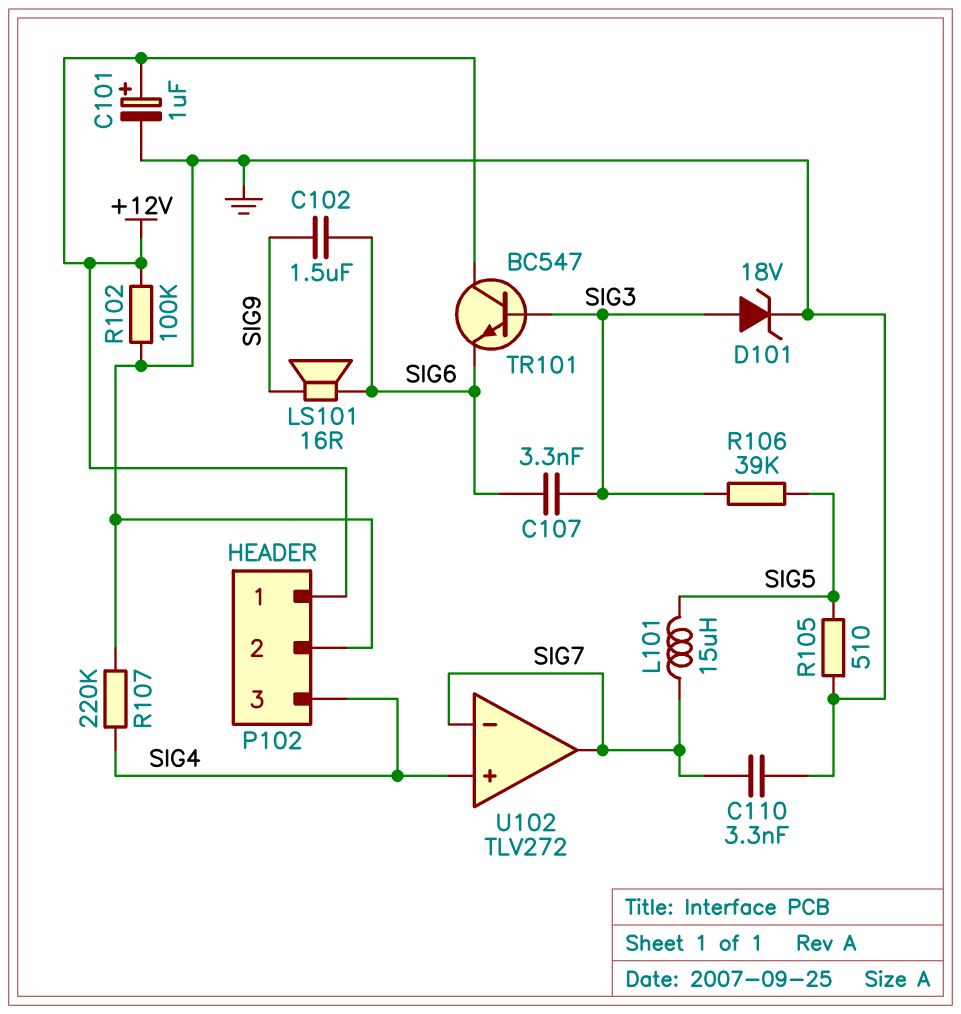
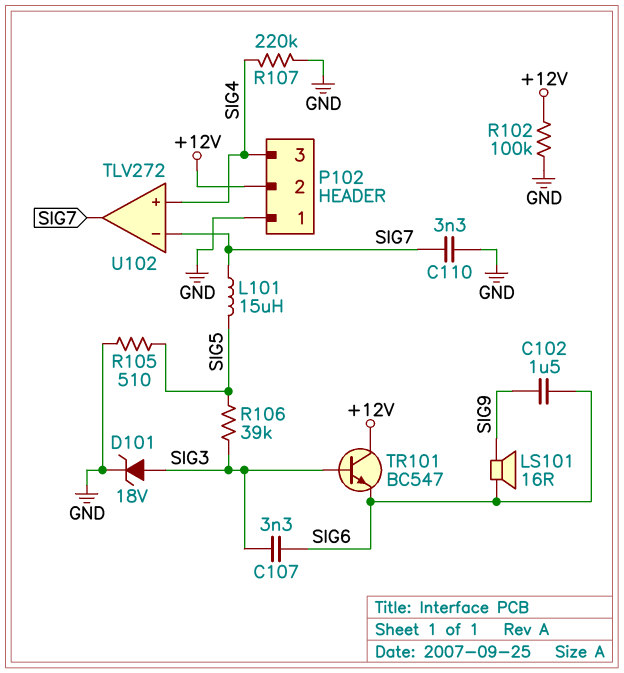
C101: 1uF (plus +12V, minus GND) -> none
P102 pin 1: +12V -> GND
P102 pin 2: GND -> +12V

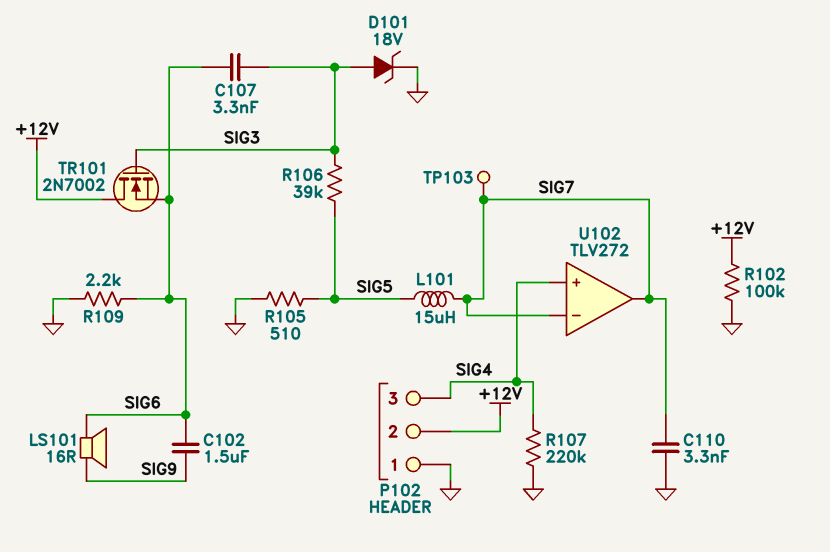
R109: none -> 2.2k (GND, SIG6)
TP103: none -> test point (SIG7)
TR101: NPN BC547 (B SIG3, C +12V, E SIG6) -> NMOS 2N7002 (G SIG3, D +12V, S SIG6)

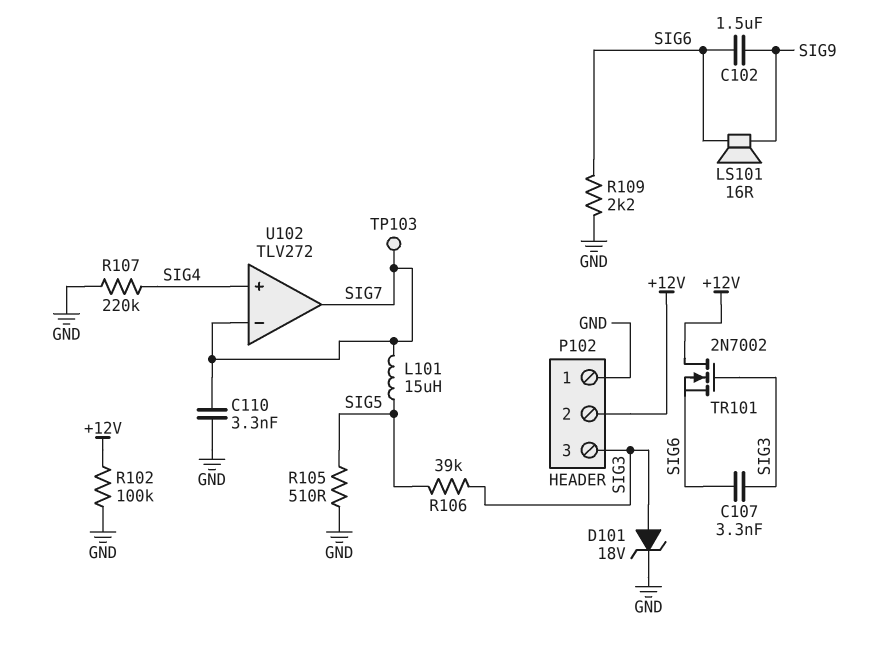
P102 pin 3: SIG4 -> SIG3

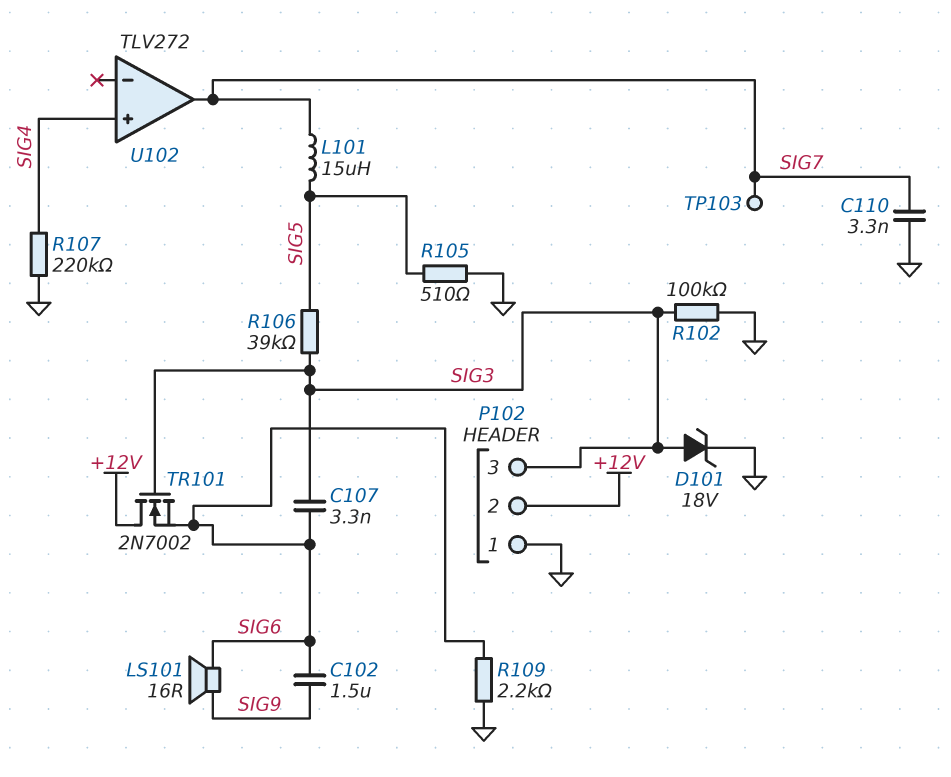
R102: 100k (+12V, GND) -> 100k (GND, SIG3)
U102 pin in-: SIG7 -> none

